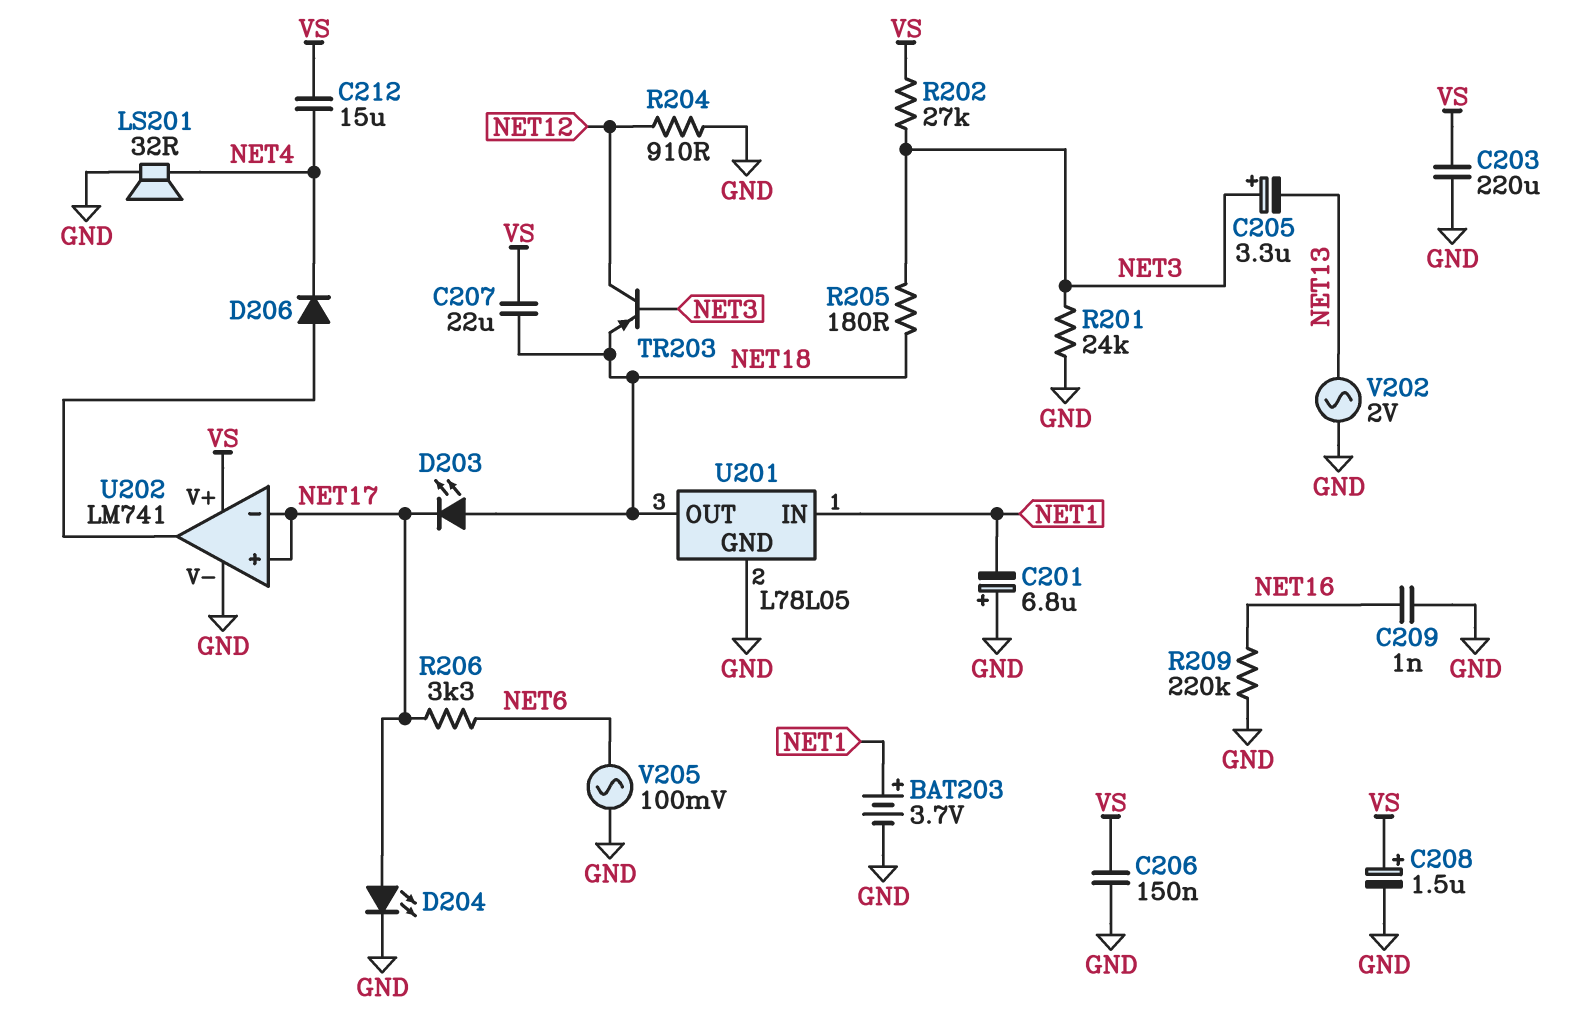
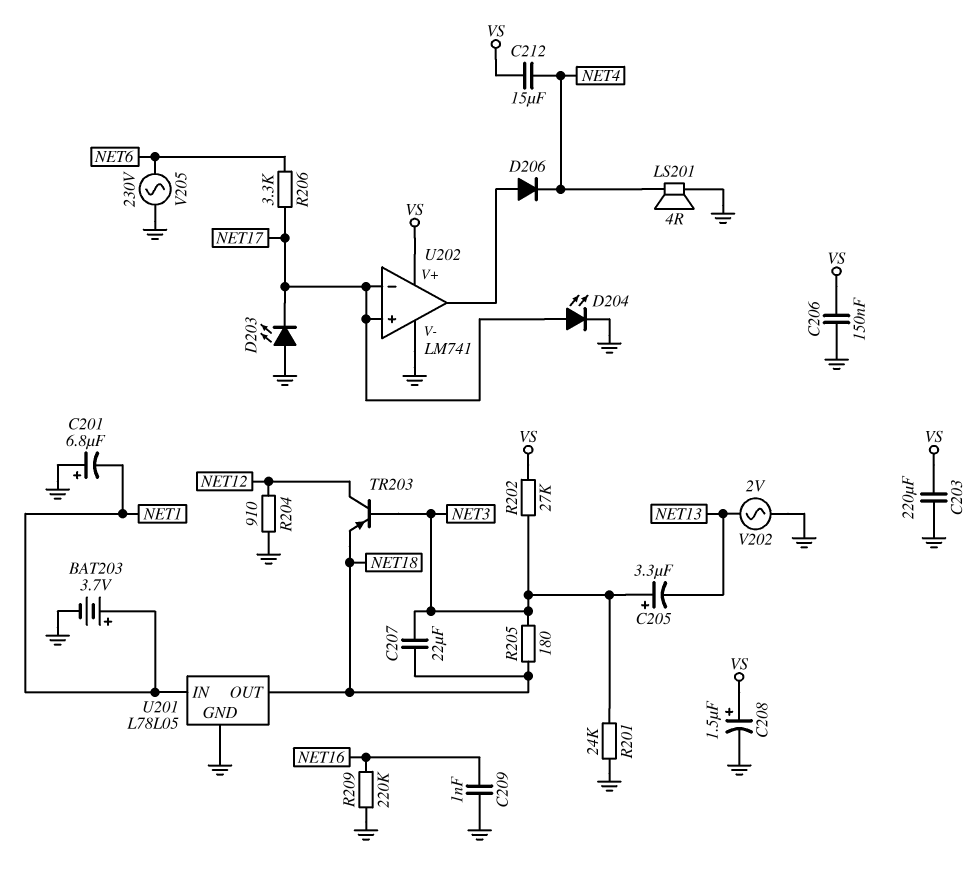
C207: 22uF (NET18, VS) -> 22uF (NET3, NET18)
D203: LED (A NET18, K NET17) -> LED (A GND, K NET17)
LS201: speaker 32R (GND, NET4) -> speaker 4R (GND, NET4)
V205: AC 100mV (GND, NET6) -> AC 230V (GND, NET6)

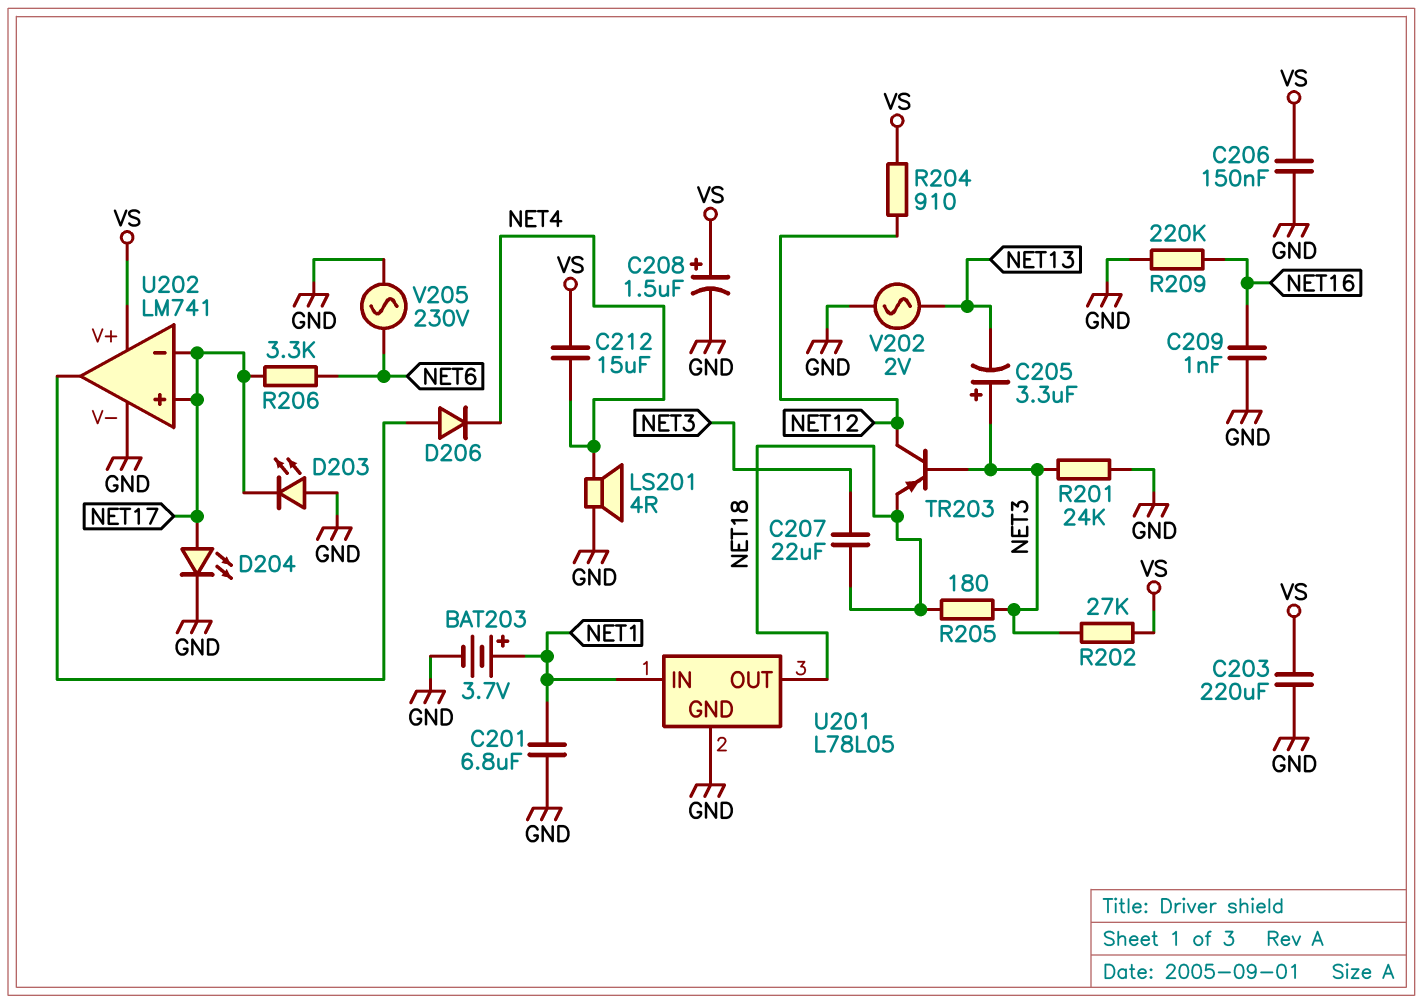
C201: 6.8uF (plus GND, minus NET1) -> 6.8uF (GND, NET1)
R204: 910 (GND, NET12) -> 910 (NET12, VS)

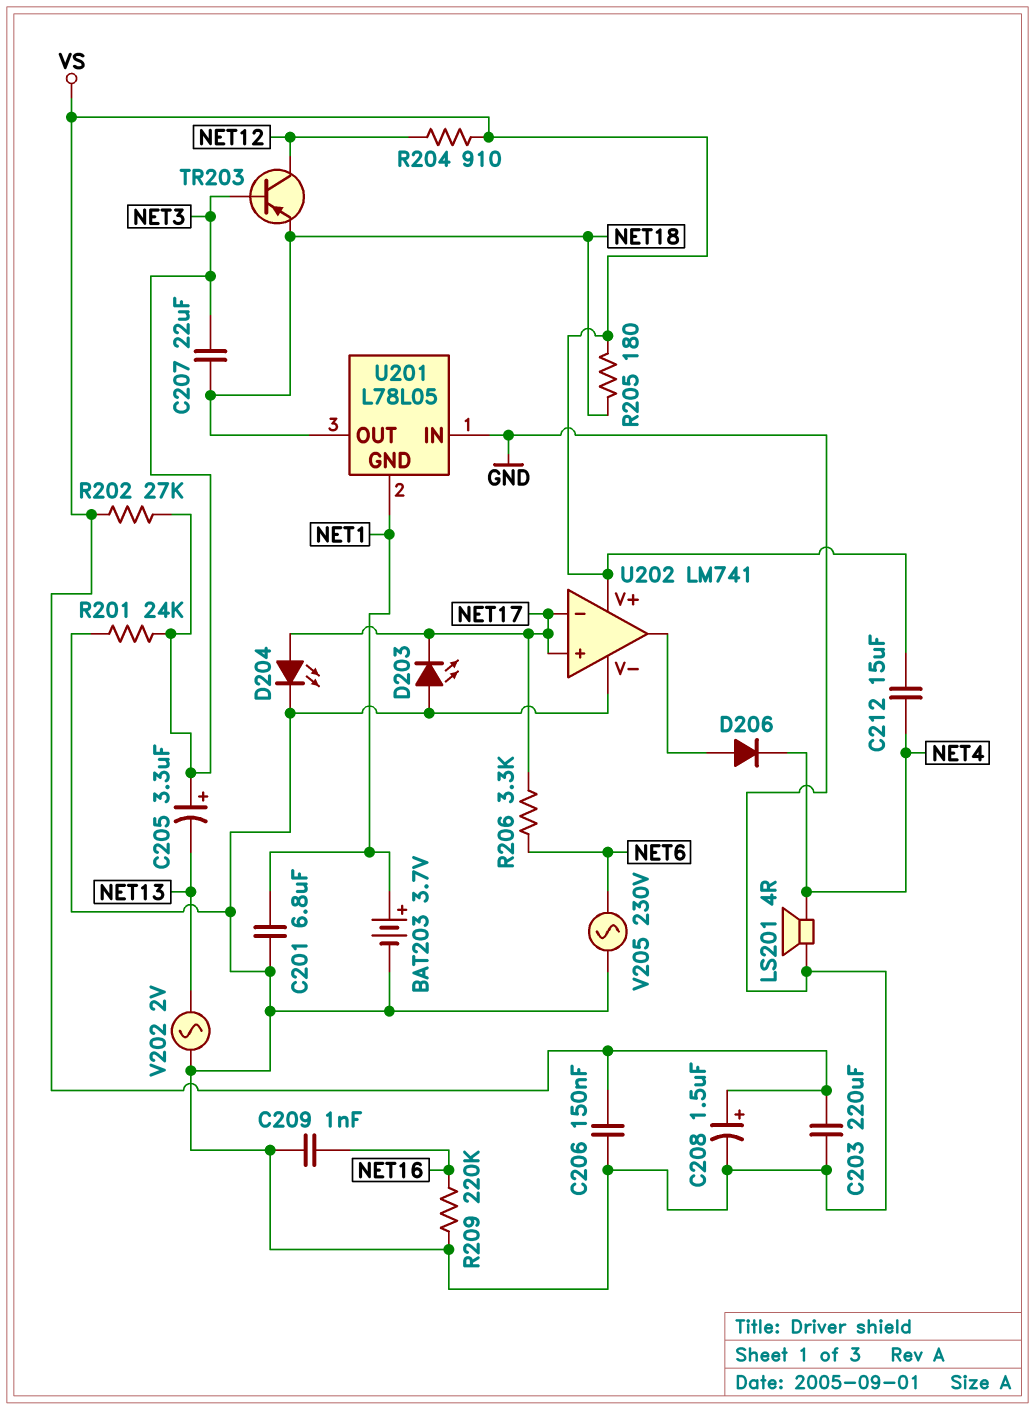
R205: 180 (NET3, NET18) -> 180 (NET18, VS)
U201 pin GND: GND -> NET1
U201 pin IN: NET1 -> GND

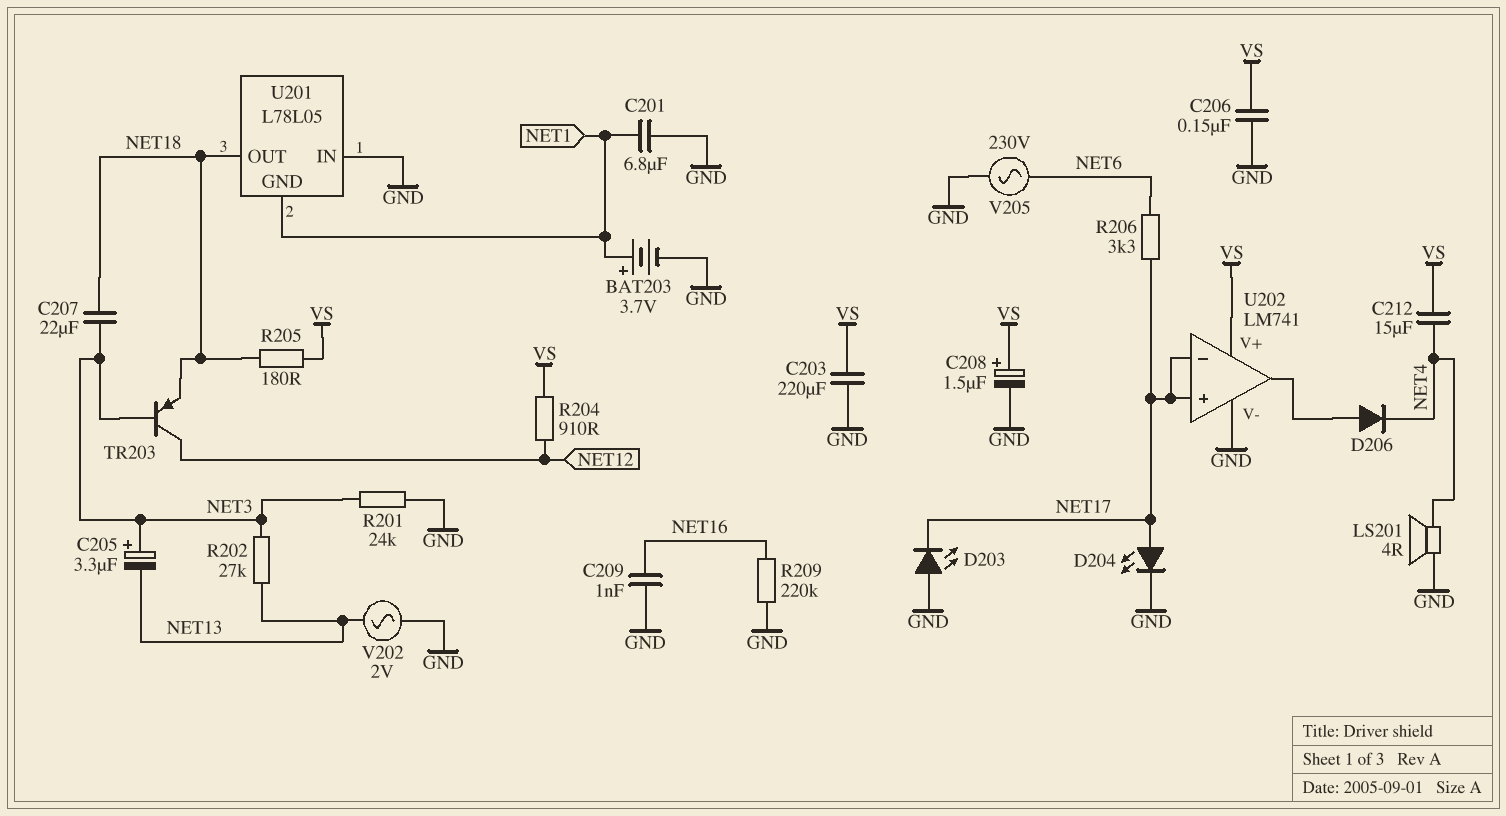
R202: 27k (NET3, VS) -> 27k (NET3, NET13)

